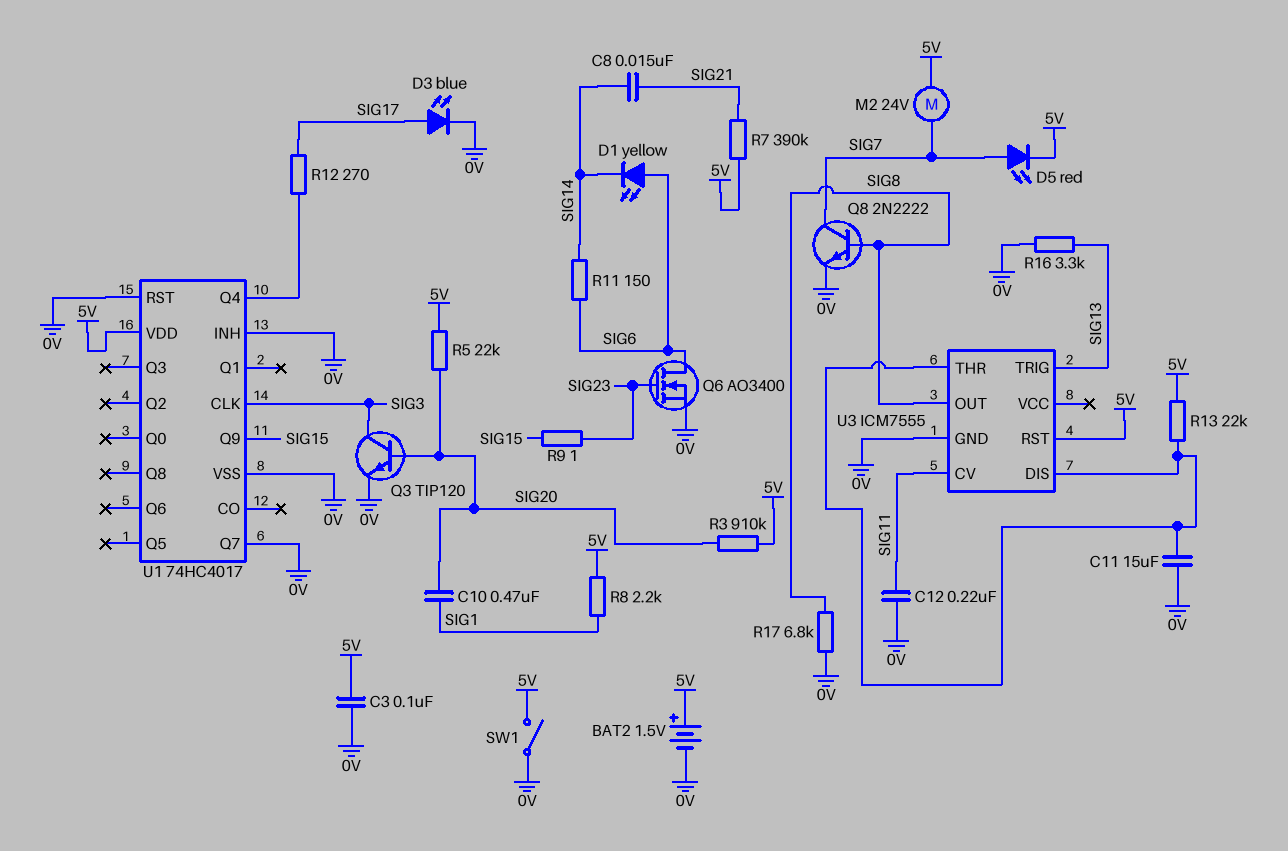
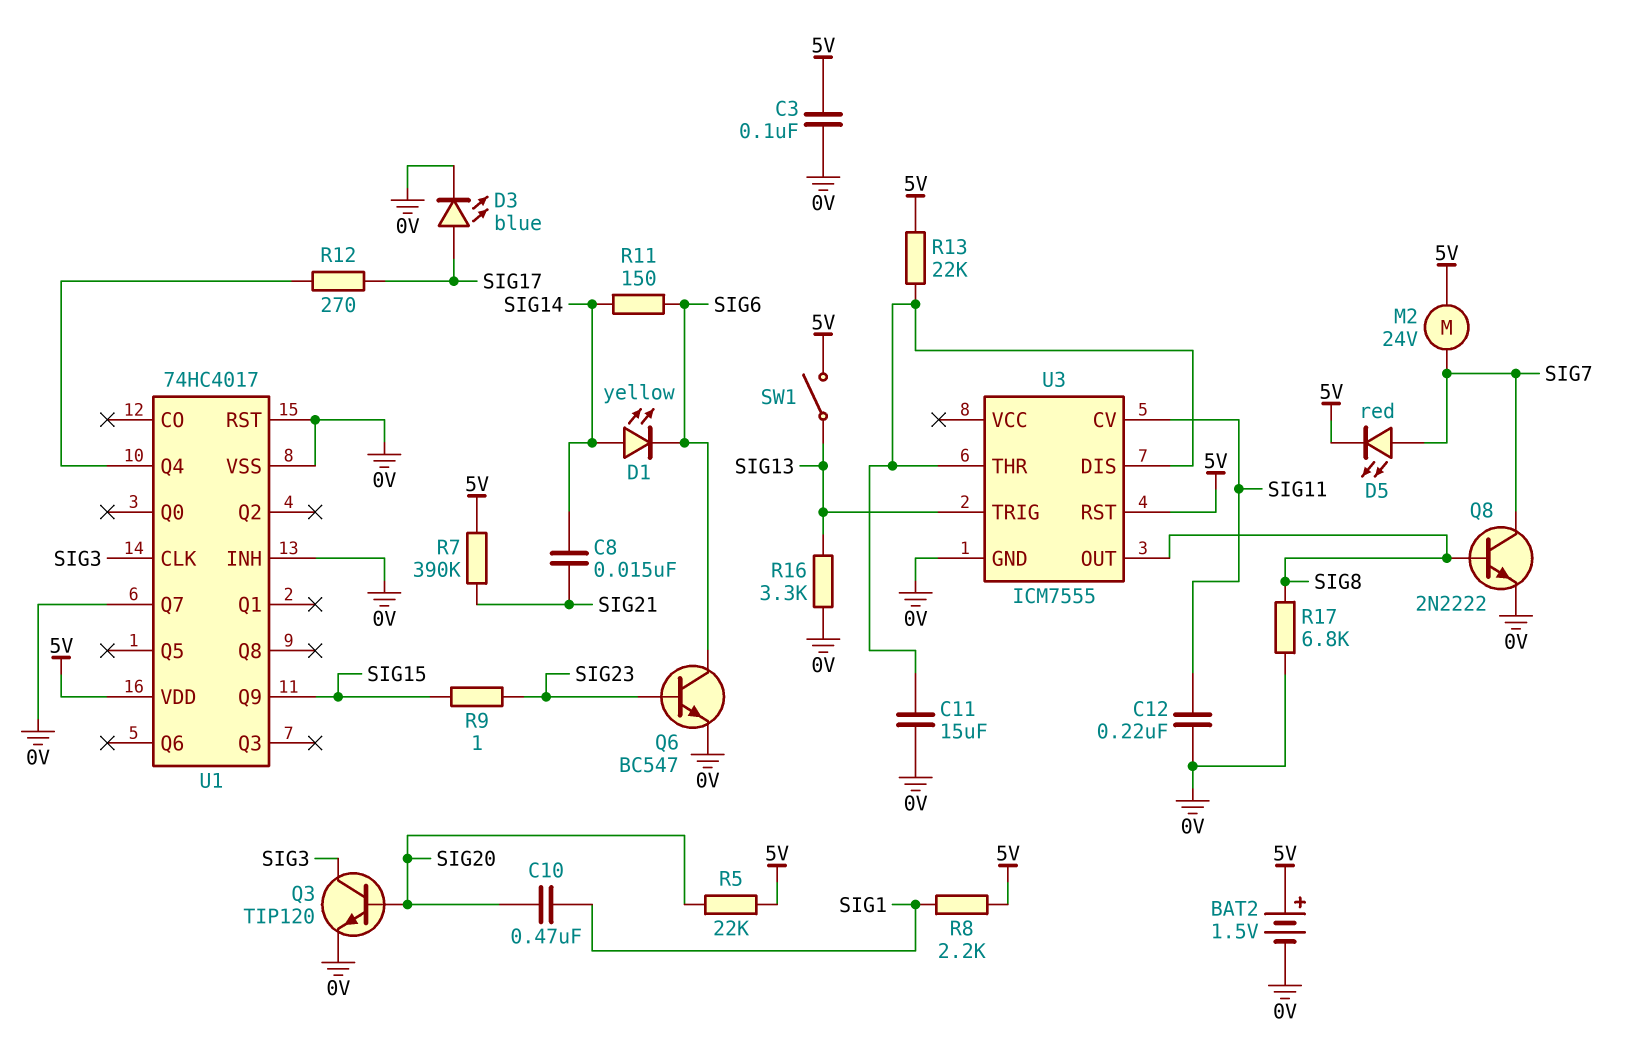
D1: LED yellow (A SIG6, K SIG14) -> LED yellow (A SIG14, K SIG6)
Q6: NMOS AO3400 (G SIG23, D SIG6, S 0V) -> NPN BC547 (B SIG23, C SIG6, E 0V)
R3: 910k (5V, SIG20) -> none
SW1: switch (0V, 5V) -> switch (5V, SIG13)

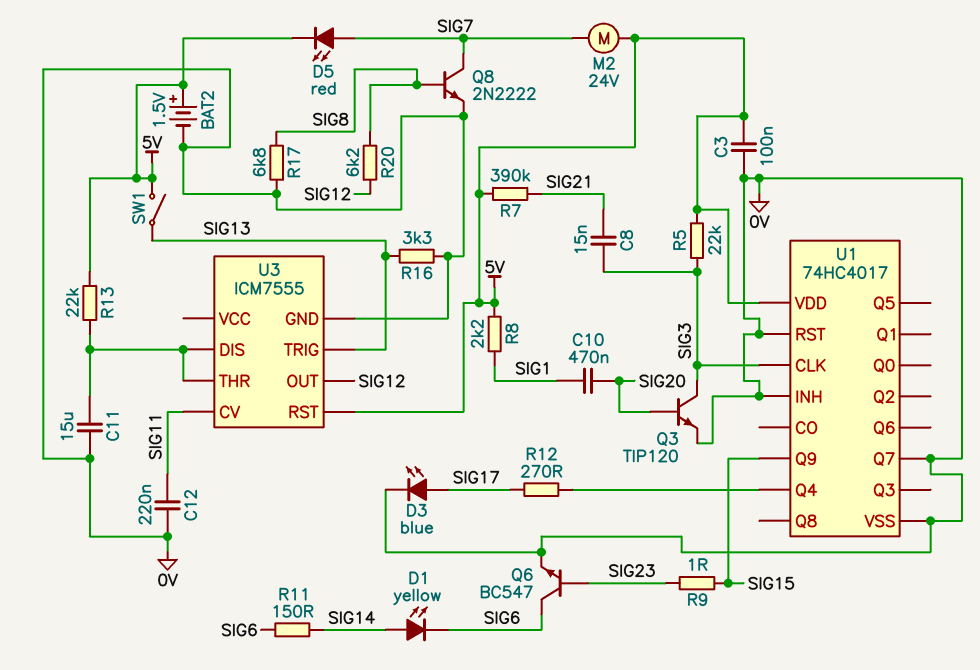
C8: 15nF (SIG14, SIG21) -> 15nF (SIG3, SIG21)
R5: 22k (5V, SIG20) -> 22k (5V, SIG3)
R20: none -> 6.2k (SIG8, SIG12)
U3 pin OUT: SIG8 -> SIG12

